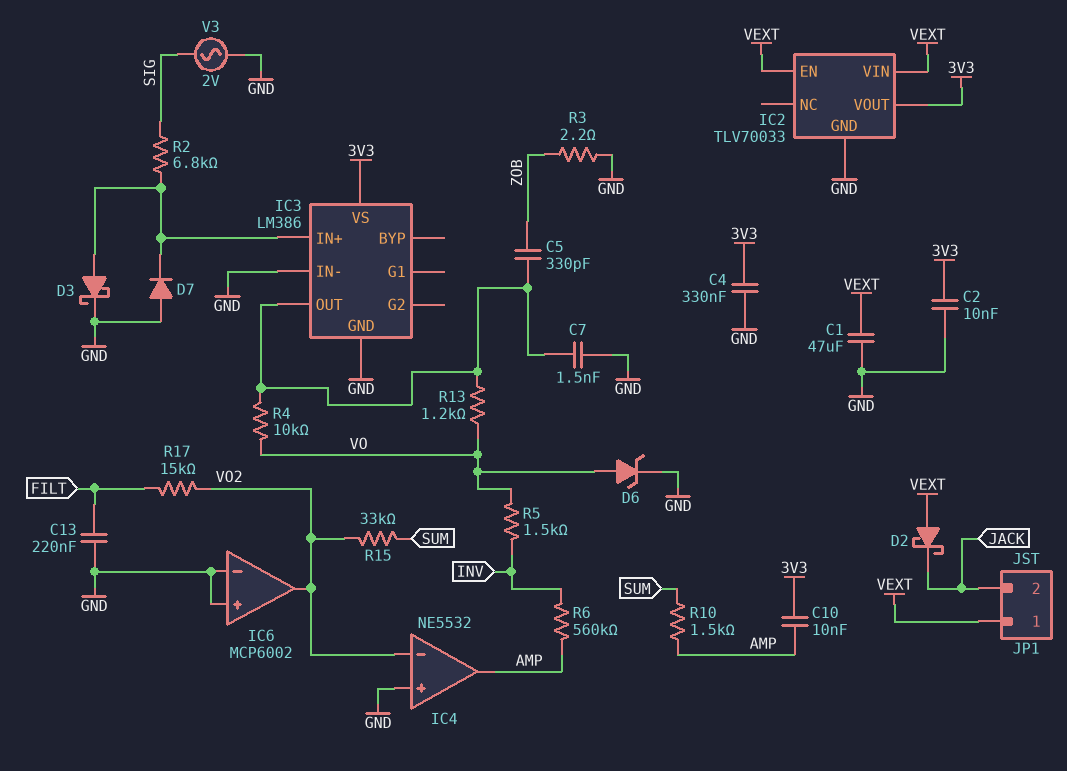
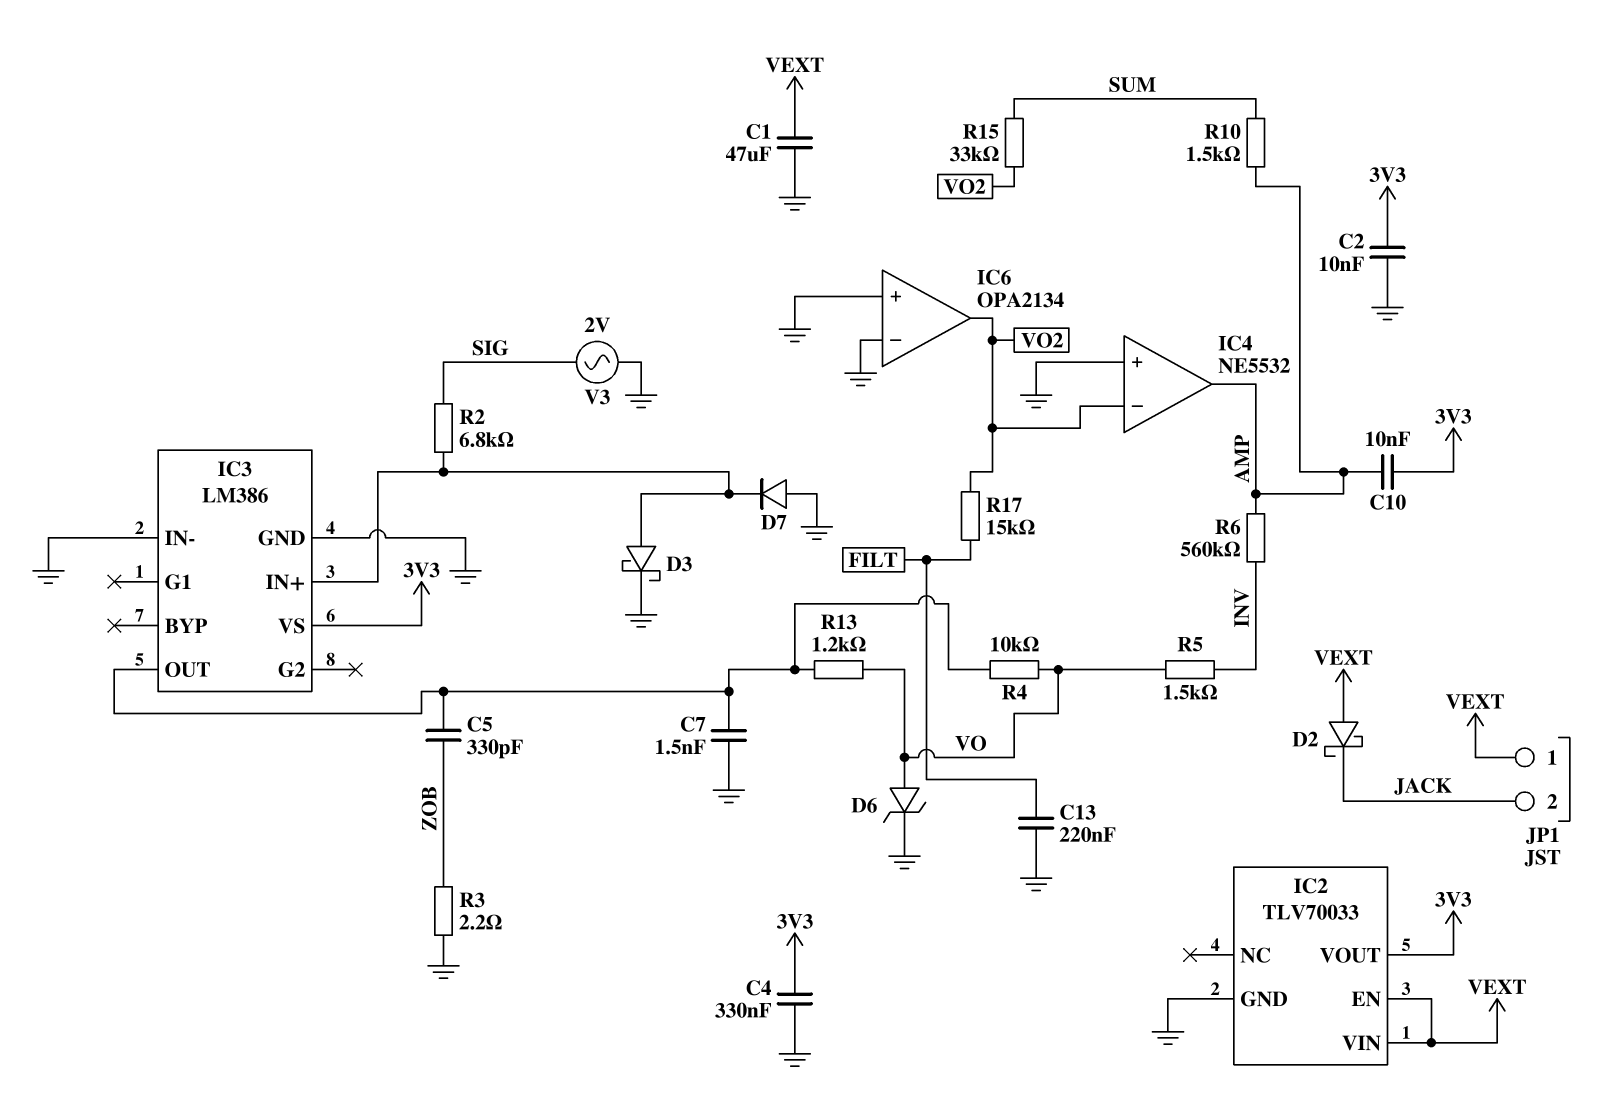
IC6: MCP6002 -> OPA2134

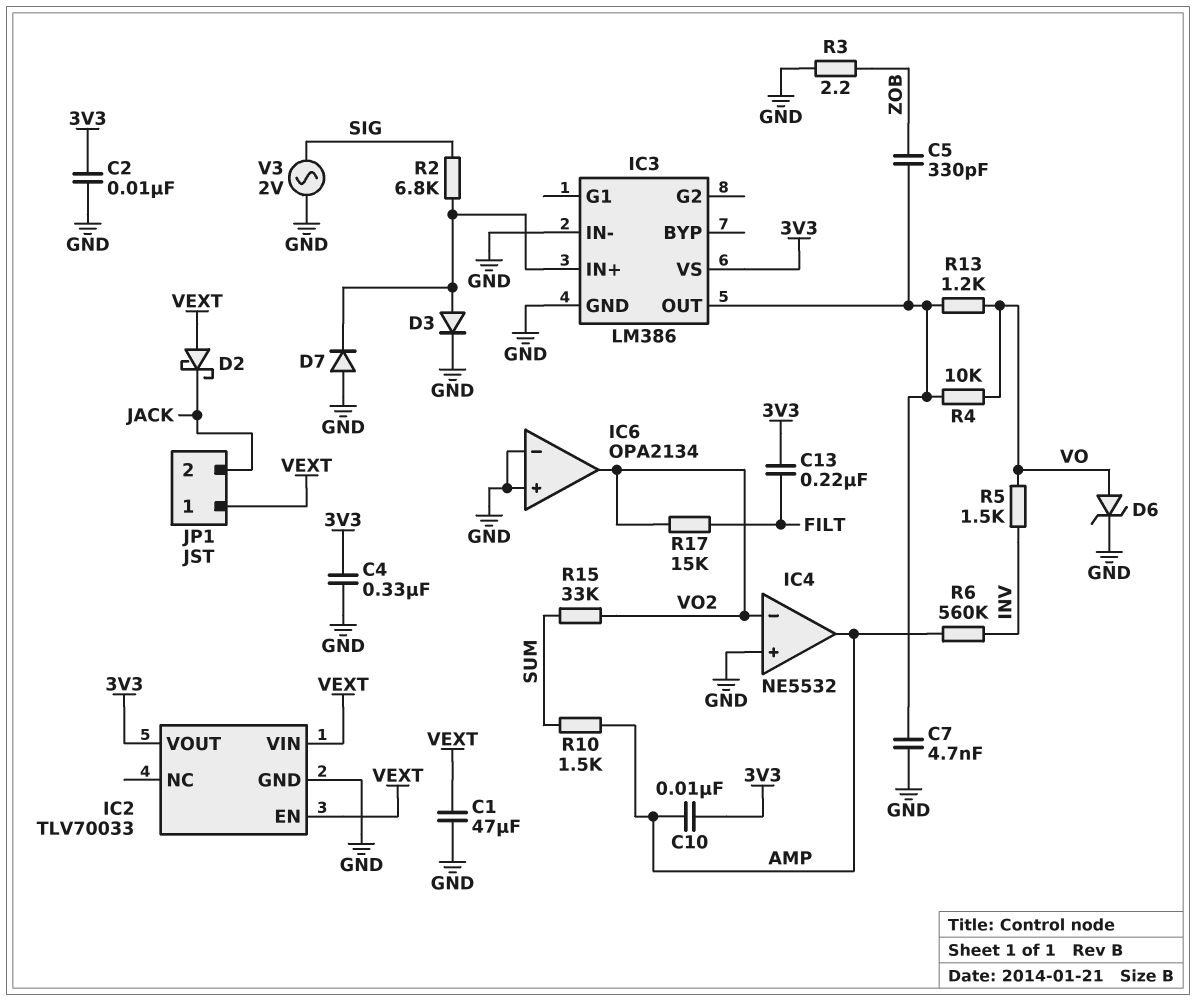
C7: 1.5nF (GND, IC3/OUT) -> 4.7nF (GND, IC3/OUT)
C13: 220nF (FILT, GND) -> 220nF (3V3, FILT)
D3: schottky (A IC3/IN+, K GND) -> diode (A IC3/IN+, K GND)

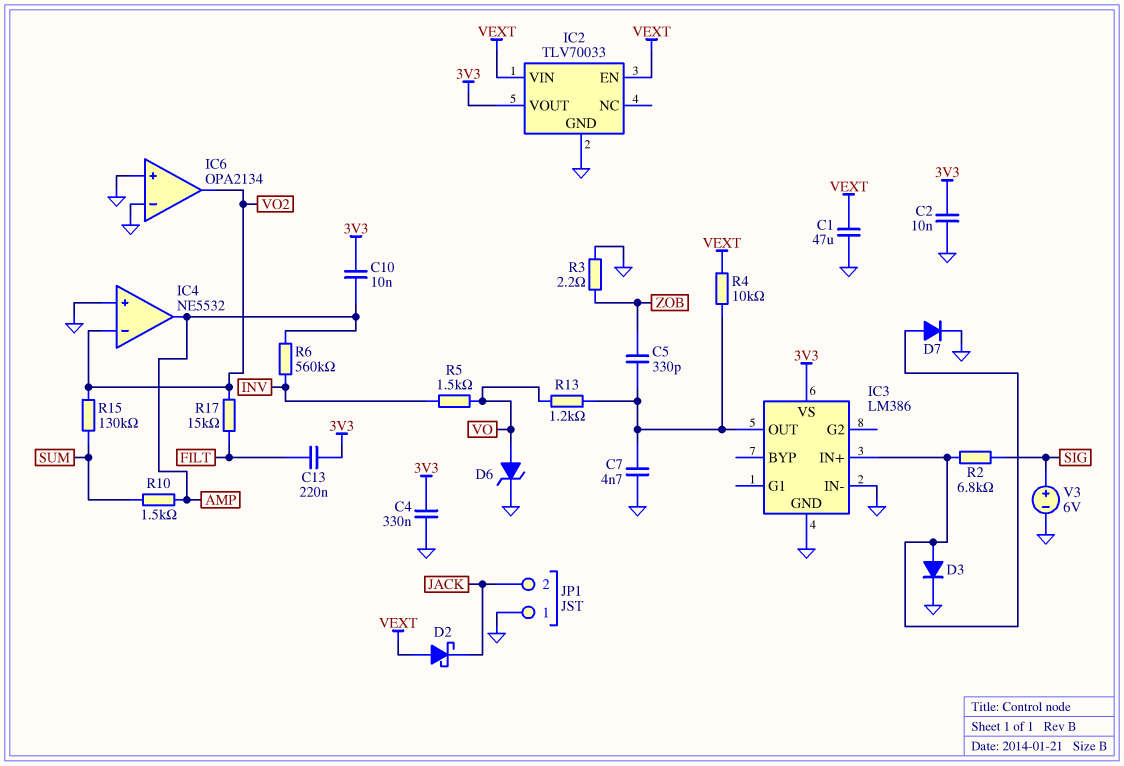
D7: diode (A GND, K IC3/IN+) -> diode (A IC3/IN+, K GND)
JP1 pin 1: VEXT -> GND
R4: 10k (IC3/OUT, VO) -> 10k (IC3/OUT, VEXT)
R15: 33k (SUM, VO2) -> 130k (SUM, VO2)
V3: AC 2V (GND, SIG) -> 6V (plus SIG, minus GND)

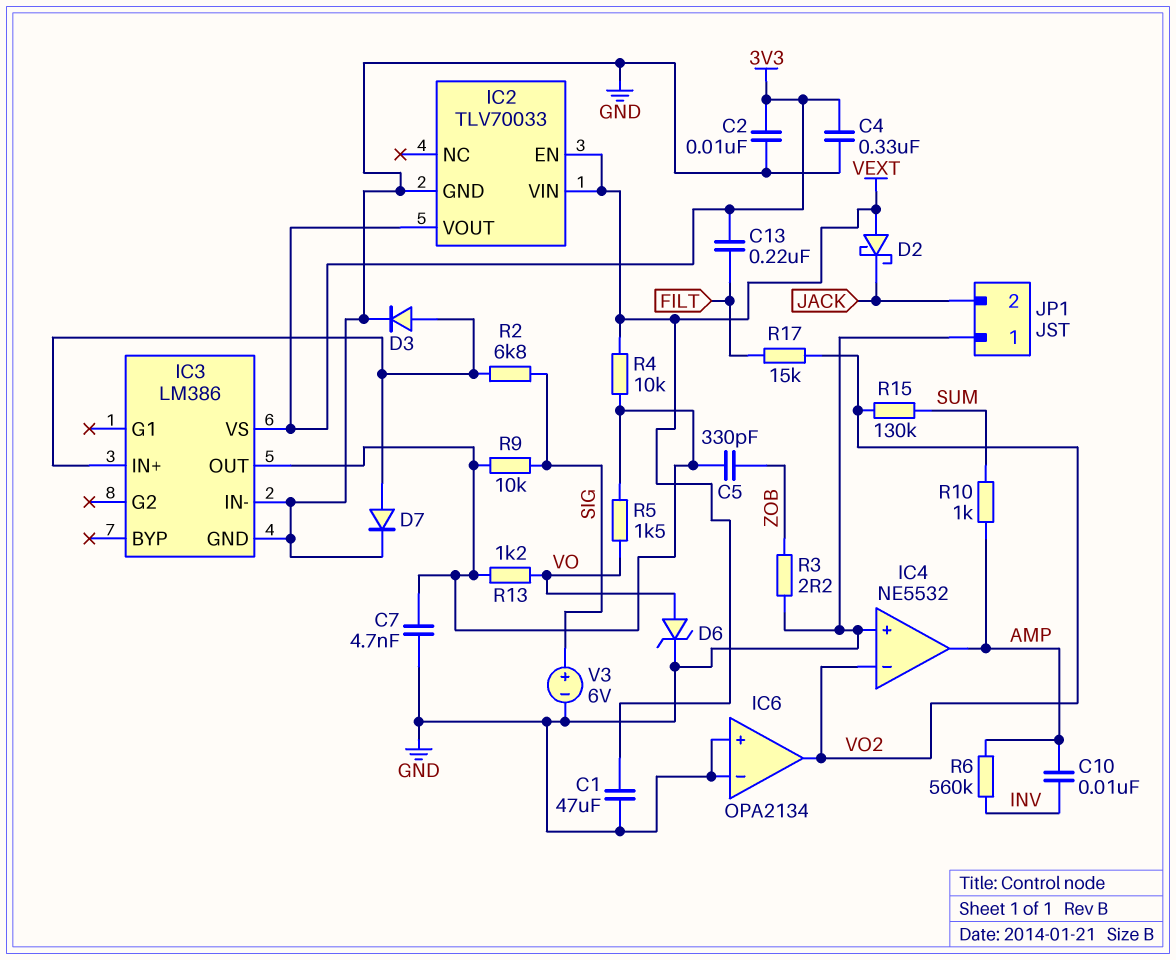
C10: 10nF (3V3, AMP) -> 10nF (AMP, INV)
R5: 1.5k (INV, VO) -> 1.5k (IC3/OUT, VO)
R9: none -> 10k (IC3/OUT, SIG)
R10: 1.5k (AMP, SUM) -> 1k (AMP, SUM)

